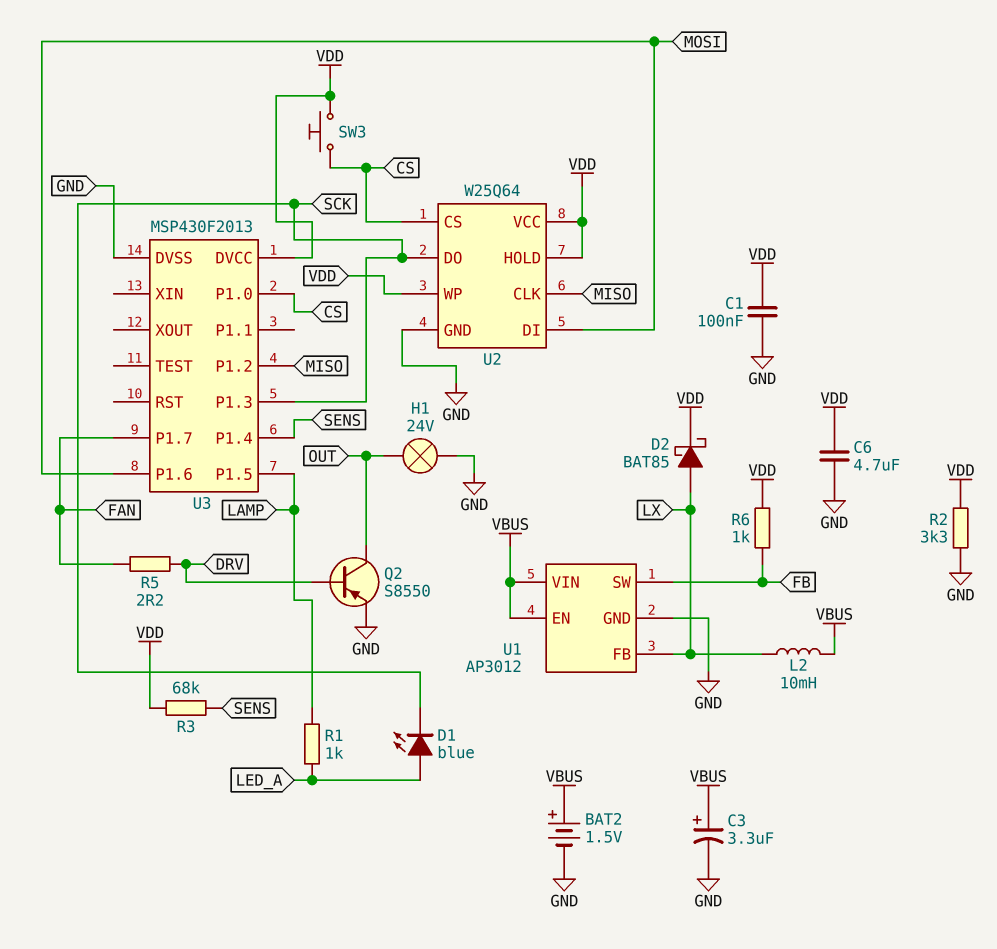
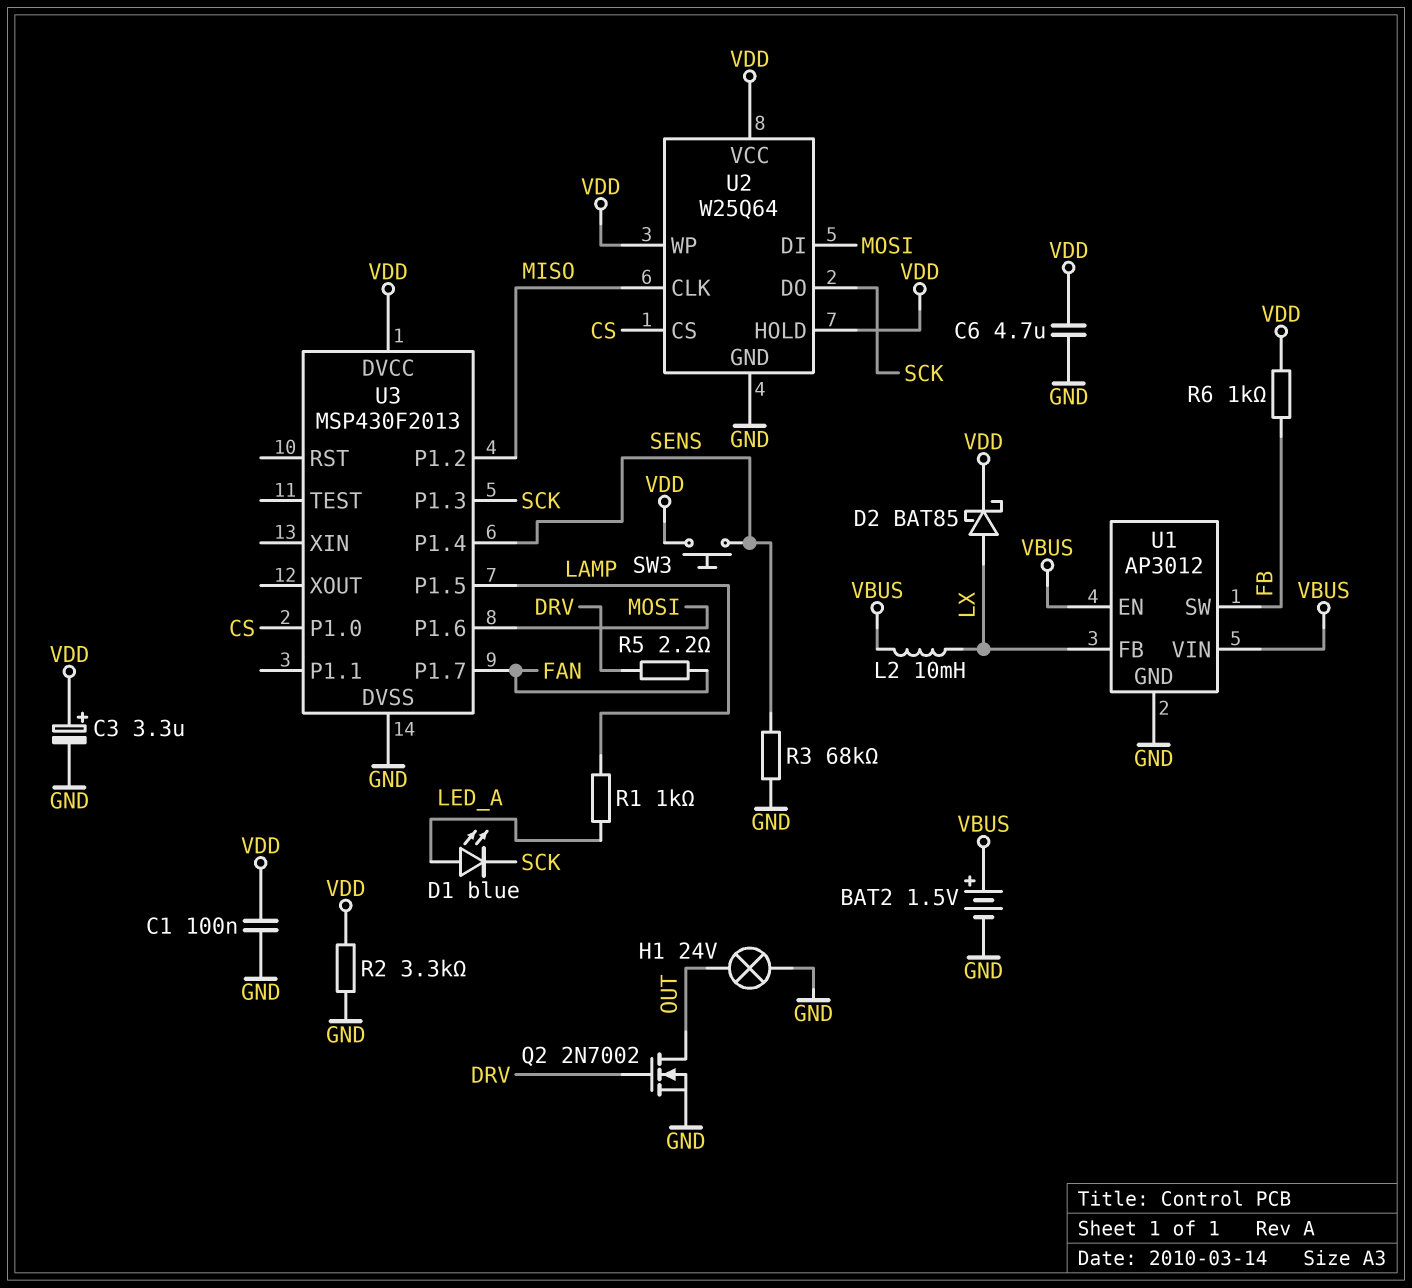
C3: 3.3uF (plus VBUS, minus GND) -> 3.3uF (plus VDD, minus GND)
Q2: PNP S8550 (B DRV, C OUT, E GND) -> NMOS 2N7002 (G DRV, D OUT, S GND)
R3: 68k (SENS, VDD) -> 68k (GND, SENS)
SW3: button (CS, VDD) -> button (SENS, VDD)

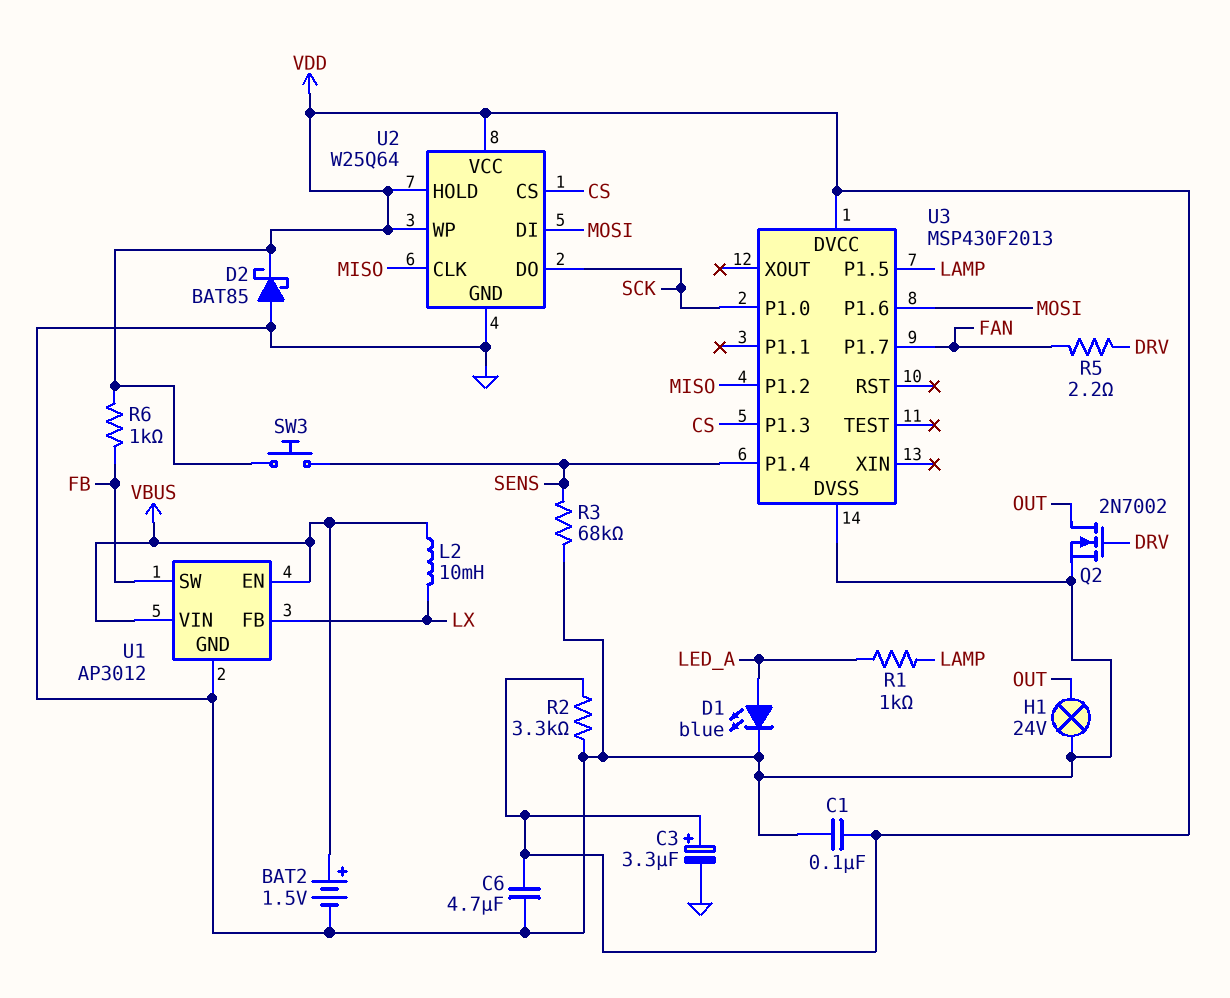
D1: LED blue (A LED_A, K SCK) -> LED blue (A LED_A, K GND)
D2: schottky BAT85 (A LX, K VDD) -> schottky BAT85 (A GND, K VDD)
U3 pin P1.0: CS -> SCK
U3 pin P1.3: SCK -> CS

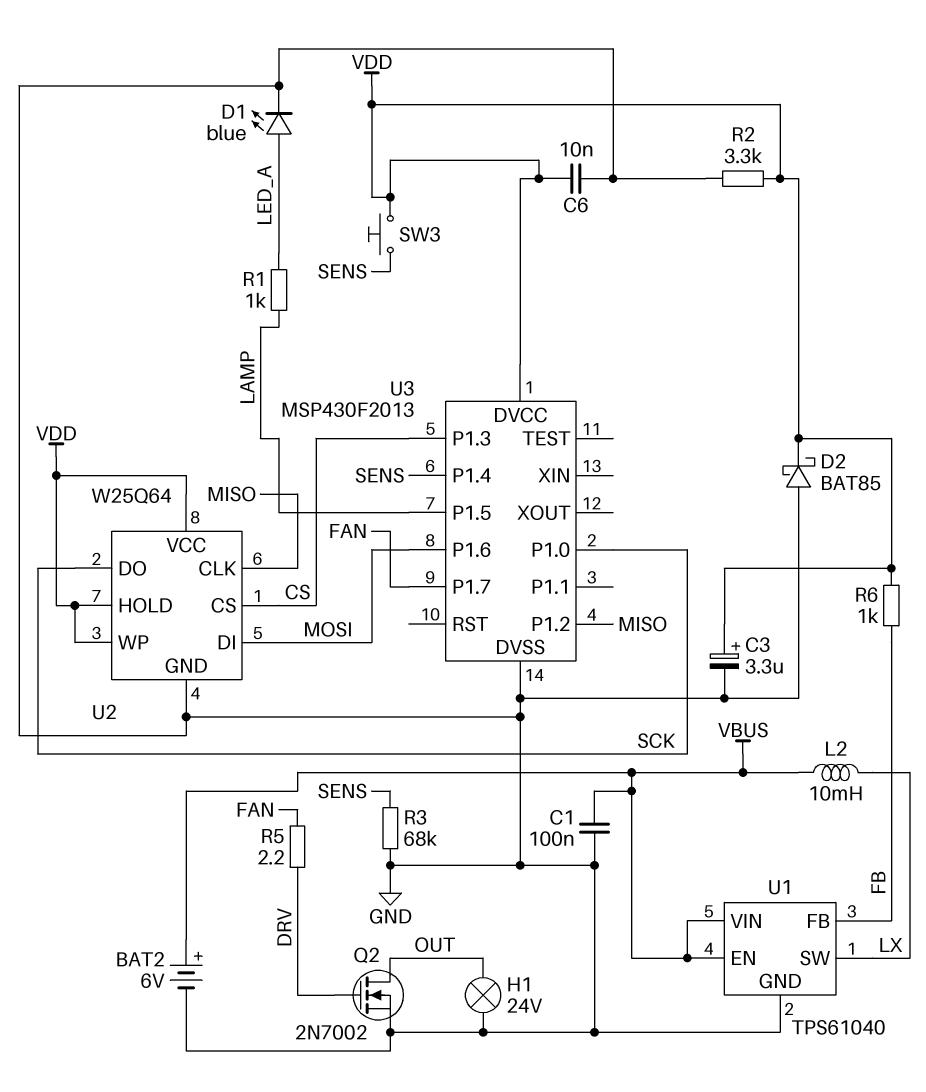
BAT2: 1.5V (plus VBUS, minus GND) -> 6V (plus VBUS, minus GND)
C1: 100nF (GND, VDD) -> 100nF (GND, VBUS)
C6: 4.7uF (GND, VDD) -> 10nF (GND, VDD)
U1: AP3012 -> TPS61040
U1 pin FB: LX -> FB
U1 pin SW: FB -> LX

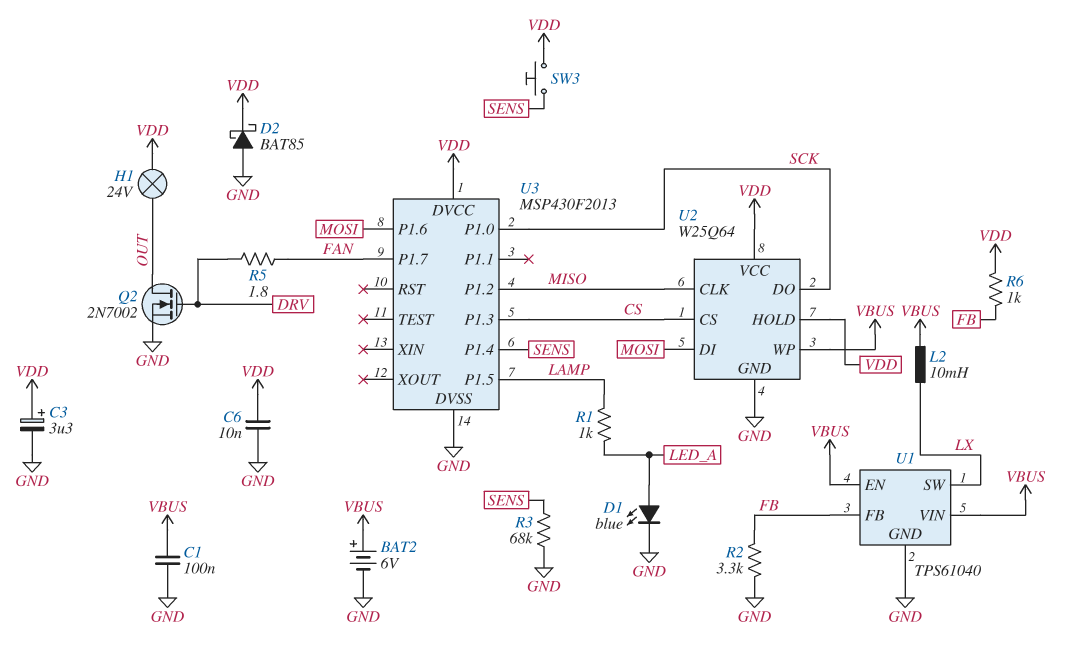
H1: lamp 24V (GND, OUT) -> lamp 24V (OUT, VDD)
R2: 3.3k (GND, VDD) -> 3.3k (FB, GND)
R5: 2.2 (DRV, FAN) -> 1.8 (DRV, FAN)
U2 pin WP: VDD -> VBUS

